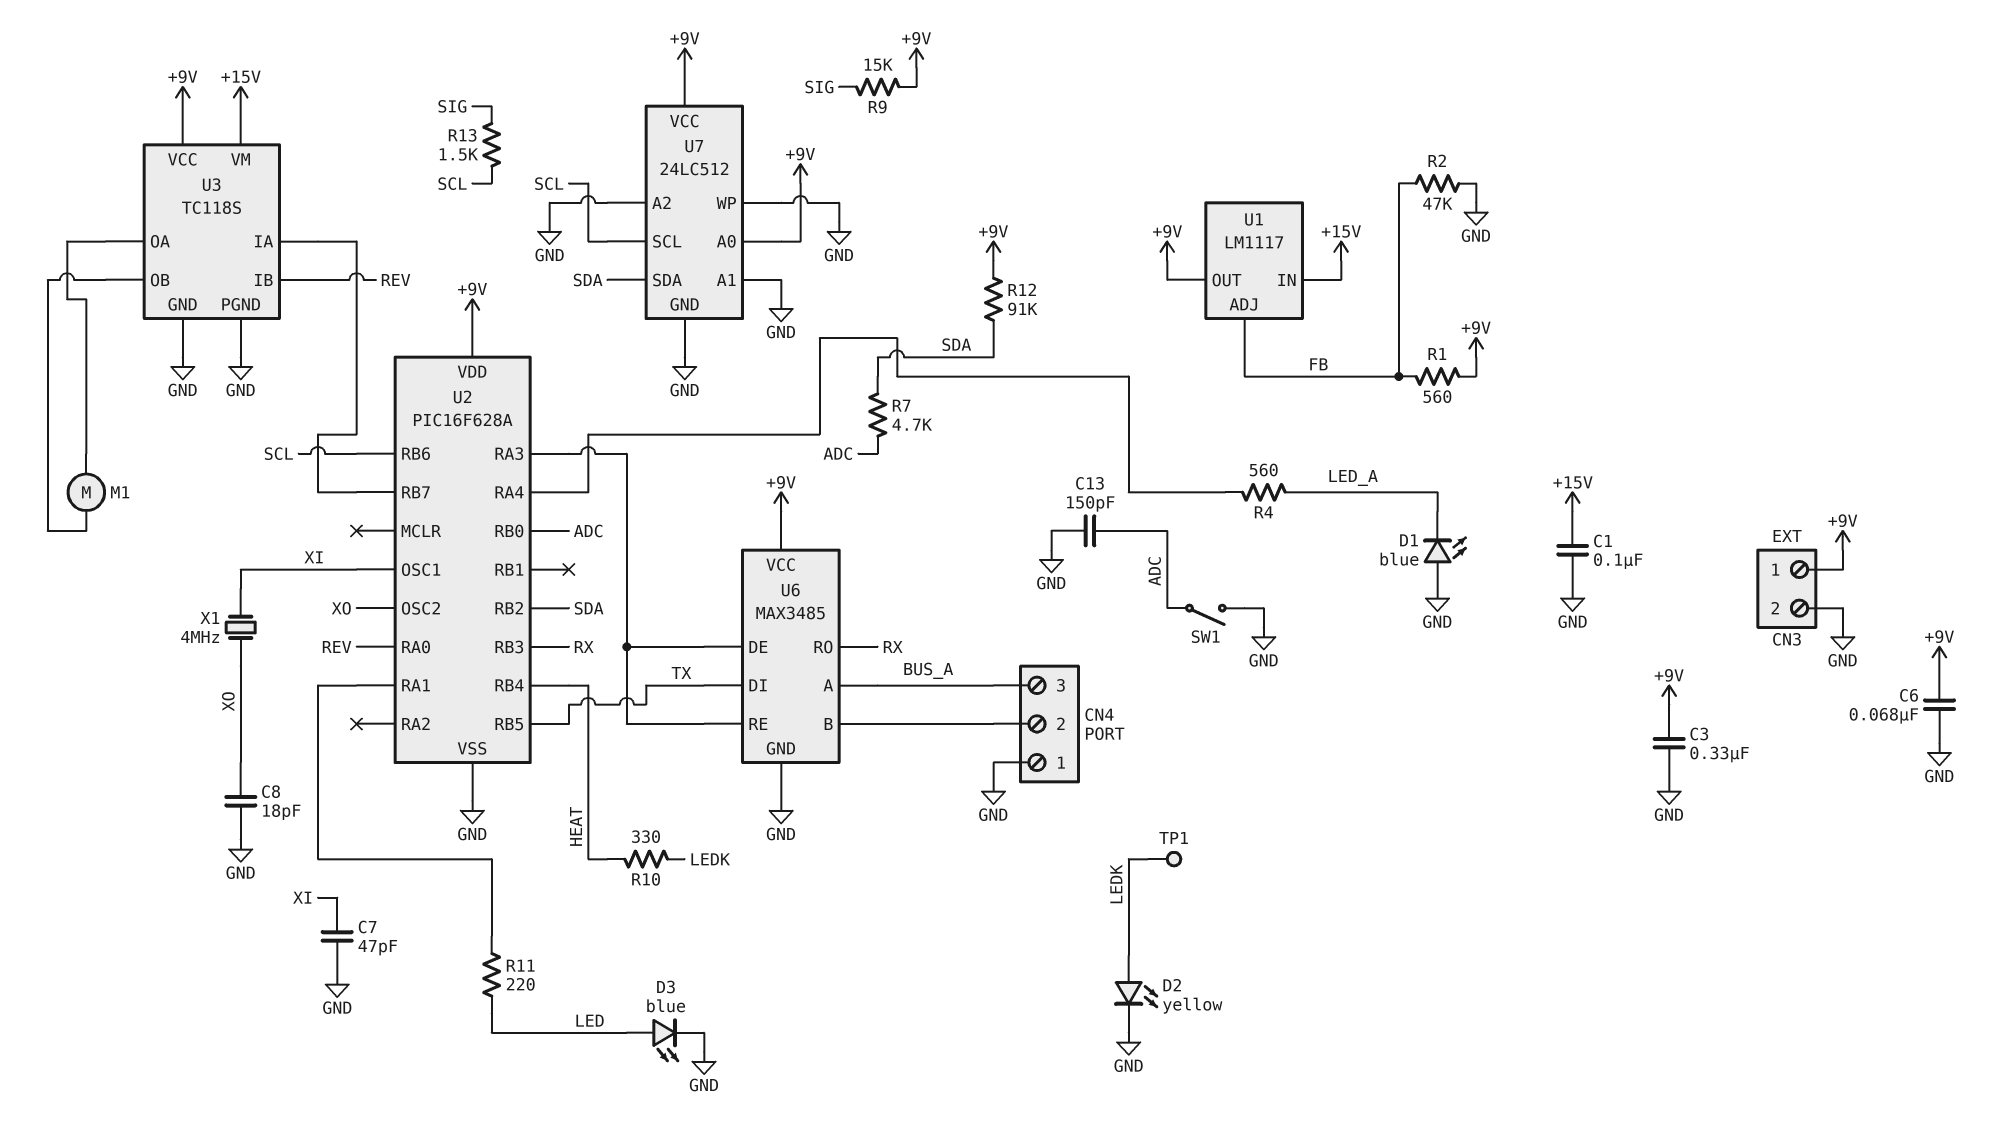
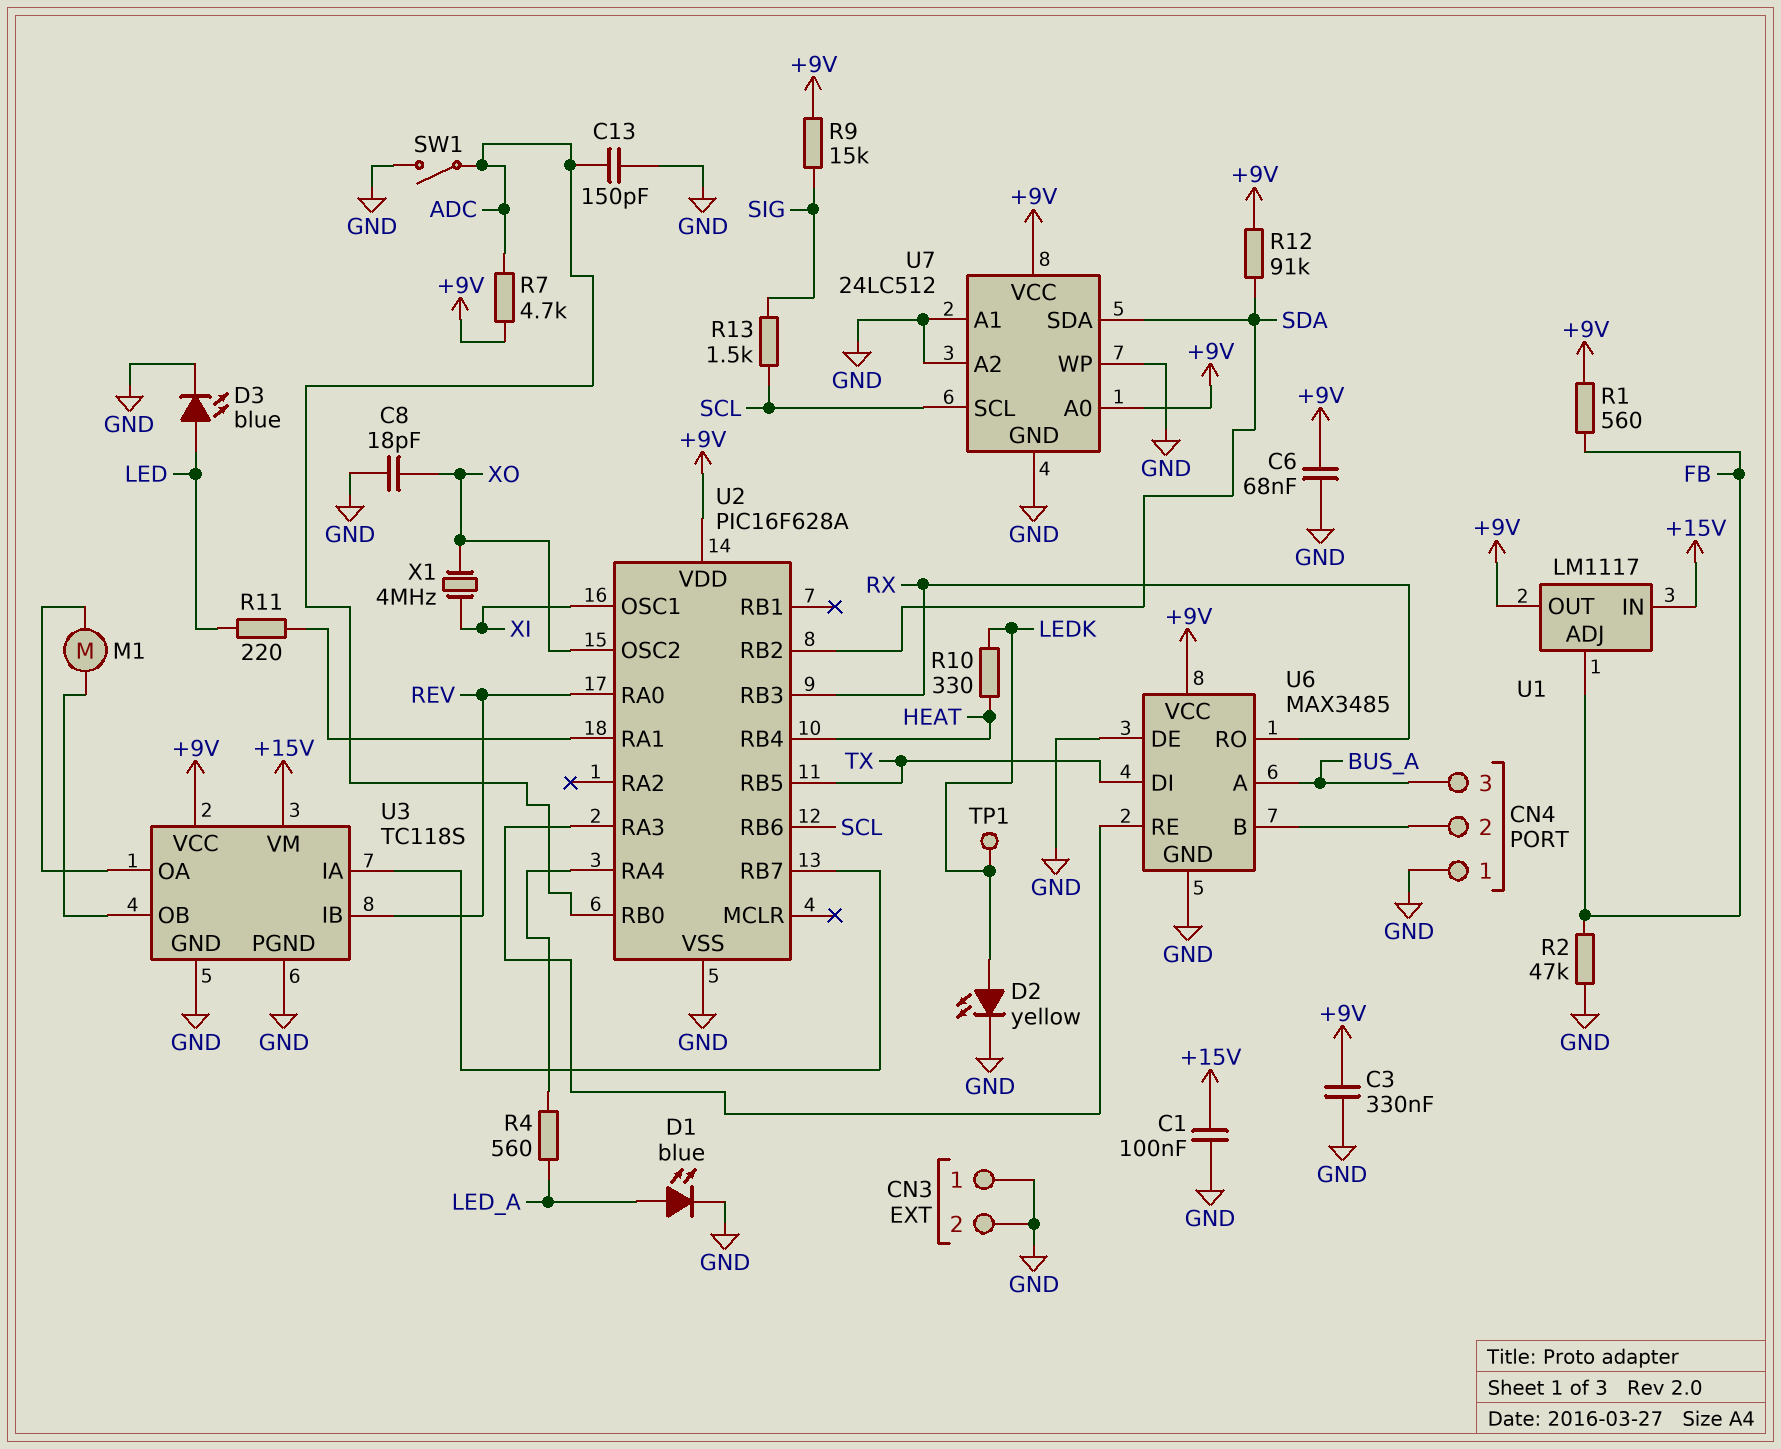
C7: 47pF (GND, XI) -> none
CN3 pin 1: +9V -> GND
D1: LED blue (A GND, K LED_A) -> LED blue (A LED_A, K GND)
R7: 4.7k (ADC, SDA) -> 4.7k (+9V, ADC)
U6 pin DE: U2/RA3 -> GND

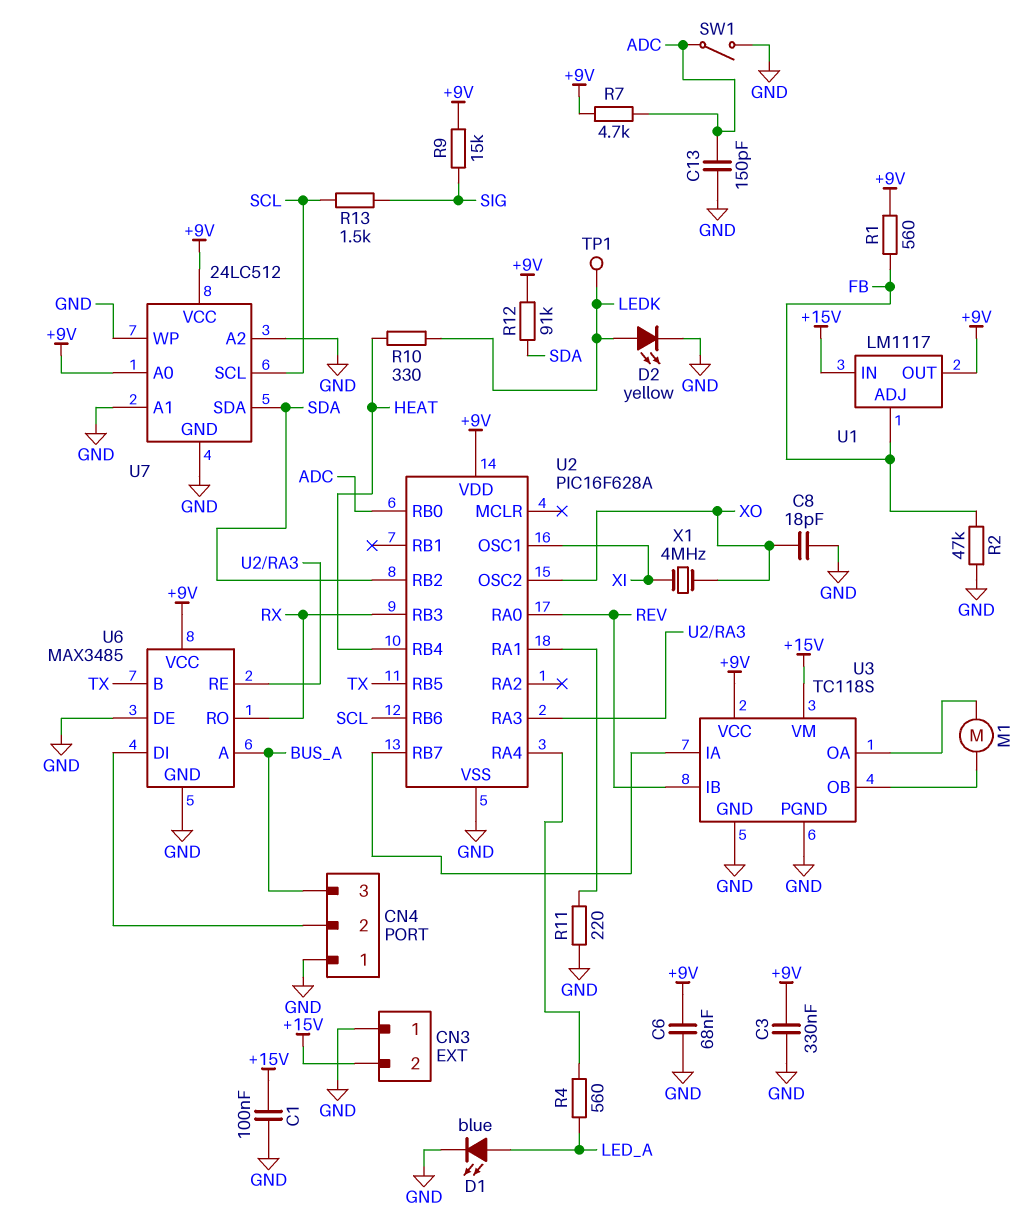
CN3 pin 2: GND -> +15V
D3: LED blue (A LED, K GND) -> none
R11: 220 (LED, U2/RA1) -> 220 (GND, U2/RA1)
U6 pin B: CN4/2 -> TX
U6 pin DI: TX -> CN4/2

